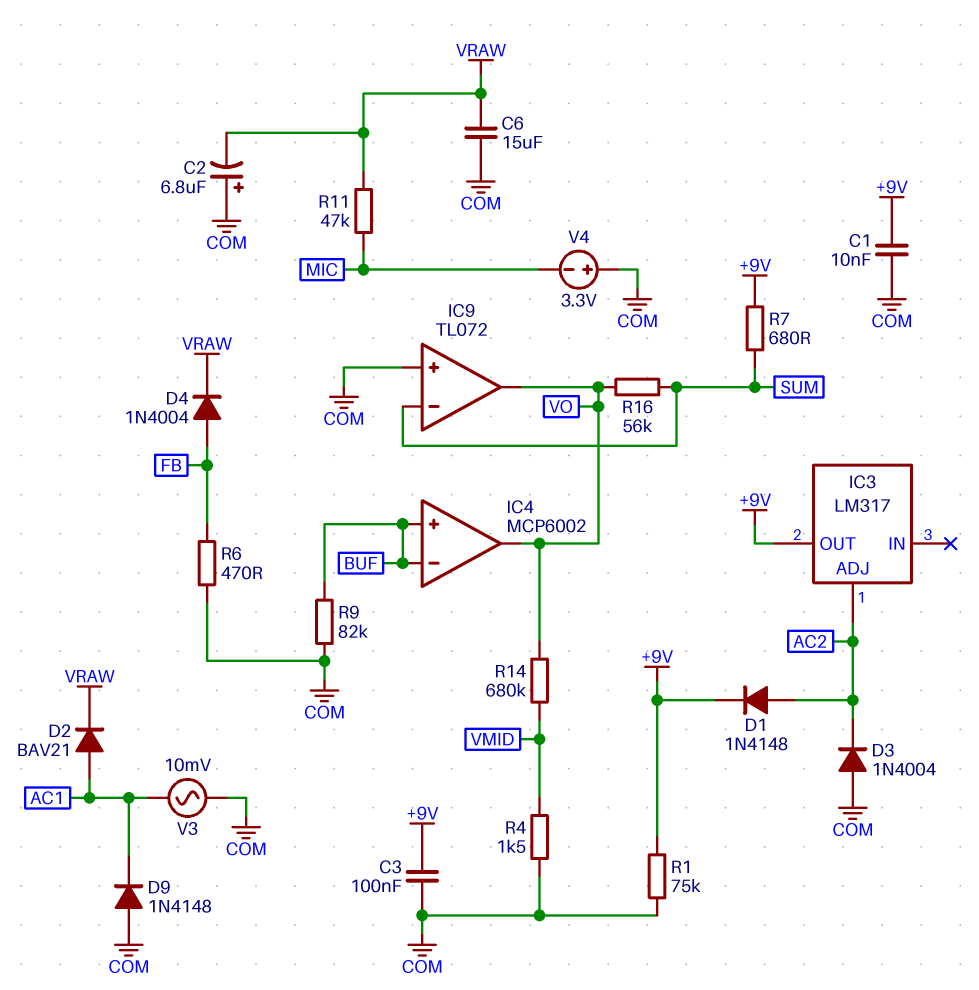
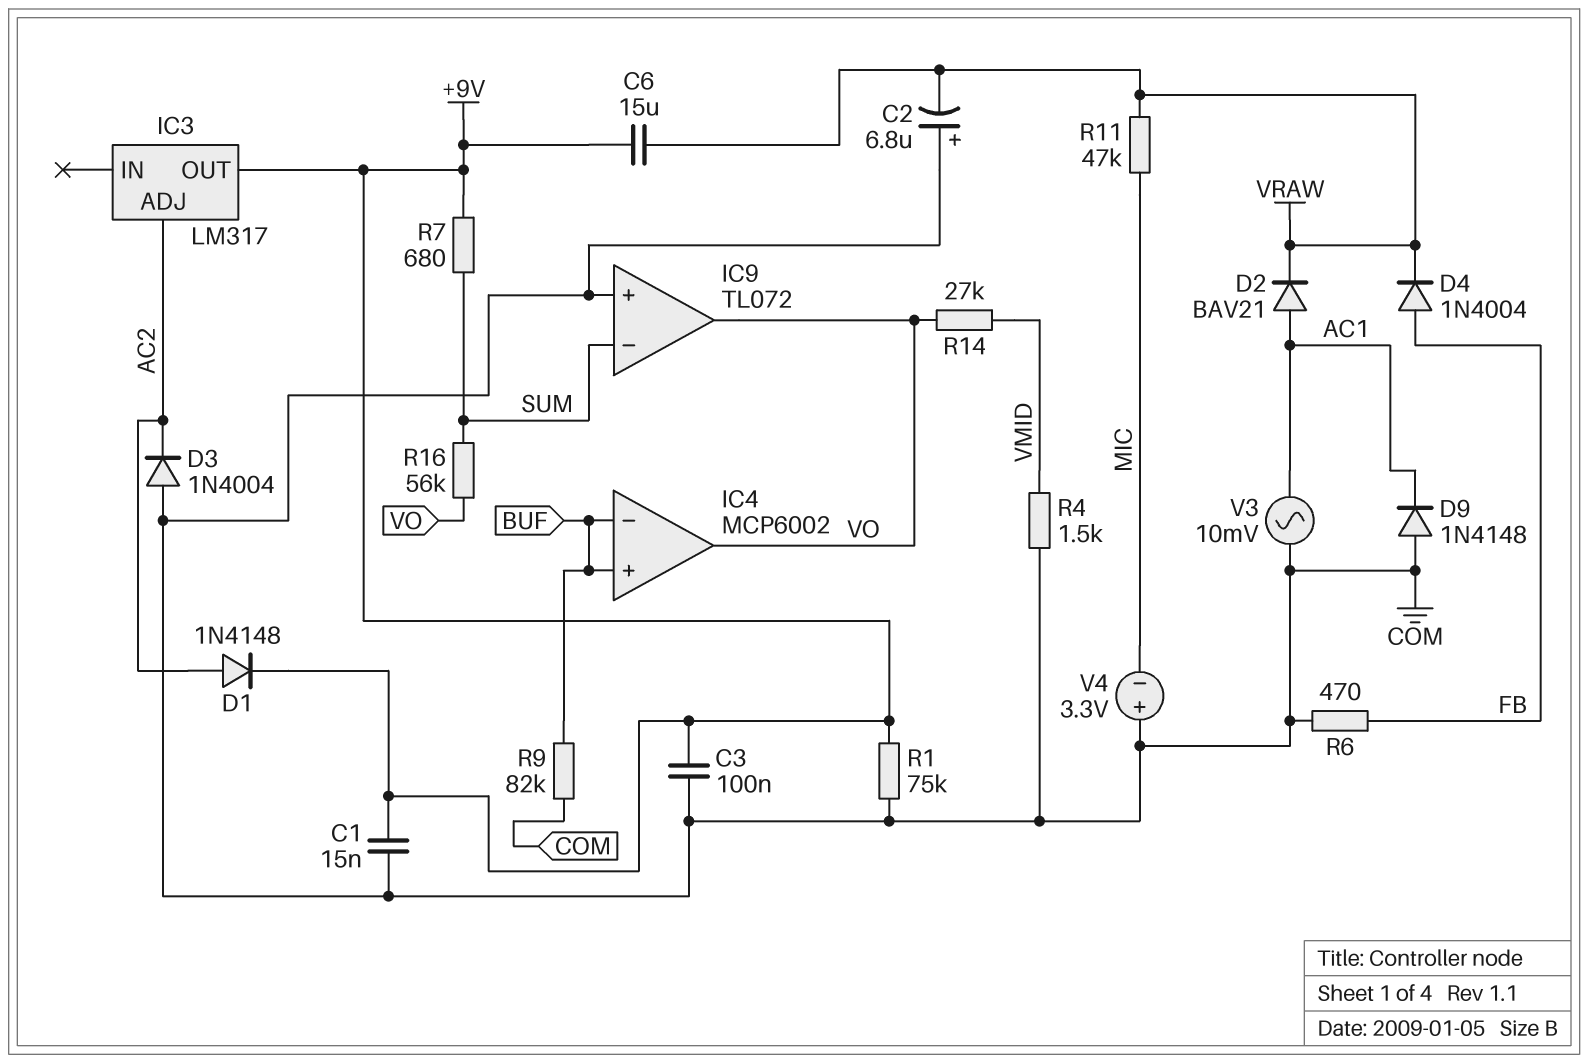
C1: 10nF (+9V, COM) -> 15nF (+9V, COM)
C6: 15uF (COM, VRAW) -> 15uF (+9V, VRAW)
R14: 680k (VMID, VO) -> 27k (VMID, VO)

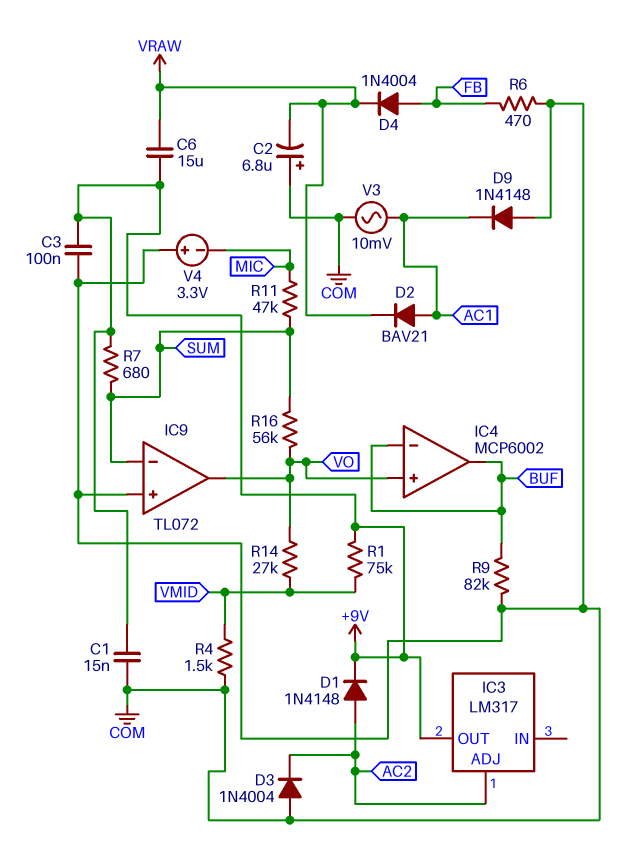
IC4 pin in+: BUF -> VO
IC4 pin out: VO -> BUF
R1: 75k (+9V, COM) -> 75k (+9V, VMID)
R11: 47k (MIC, VRAW) -> 47k (MIC, SUM)

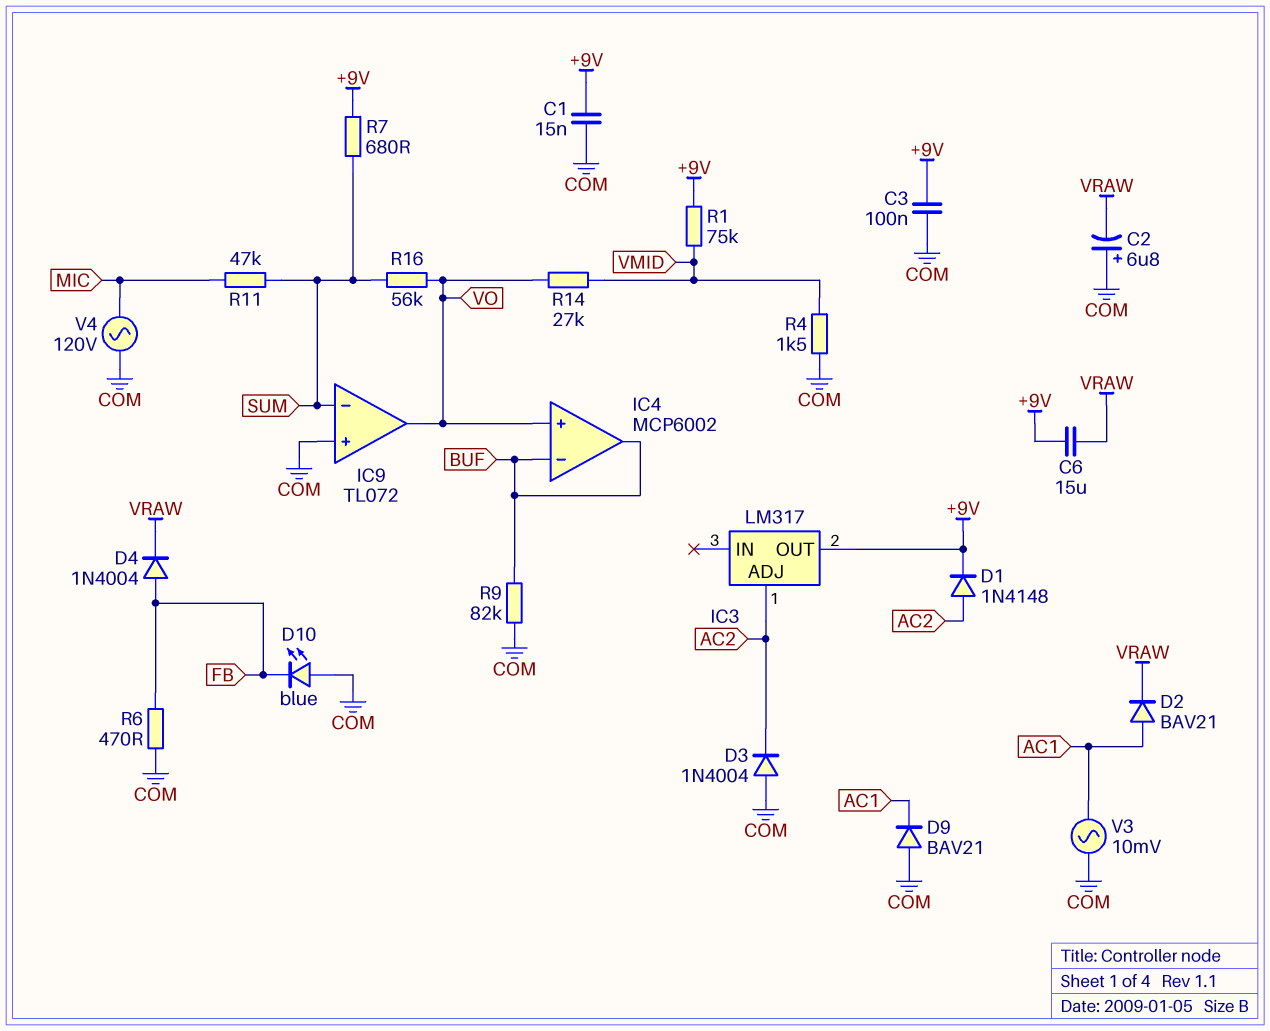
D9: diode 1N4148 (A COM, K AC1) -> diode BAV21 (A COM, K AC1)
D10: none -> LED blue (A COM, K FB)
V4: 3.3V (plus COM, minus MIC) -> AC 120V (COM, MIC)

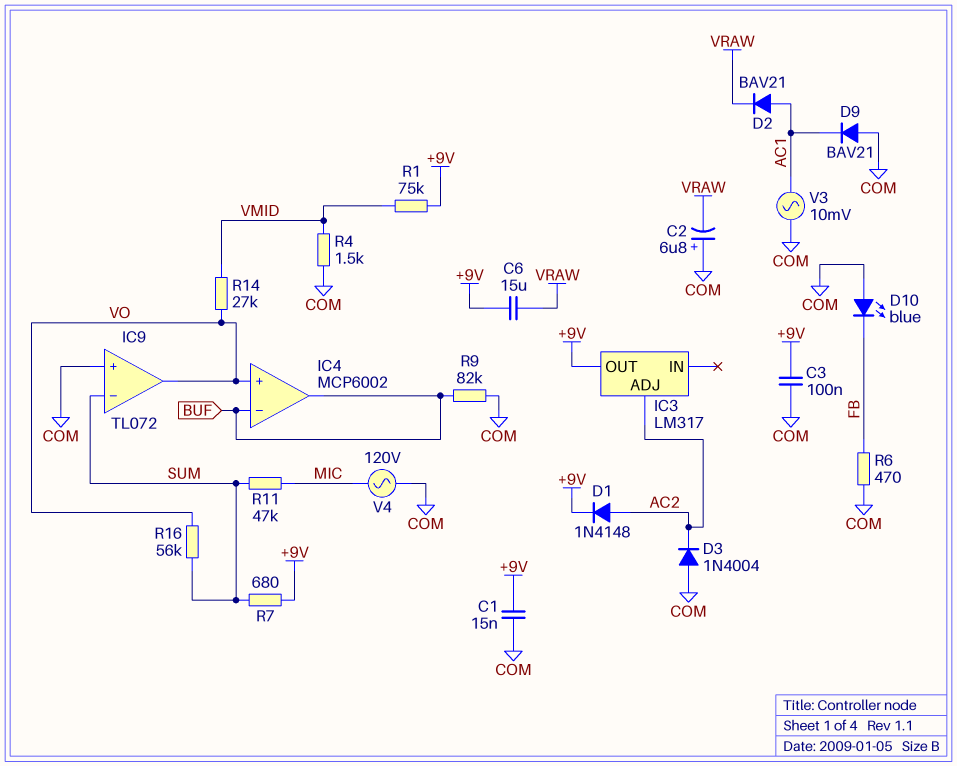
D4: diode 1N4004 (A FB, K VRAW) -> none

